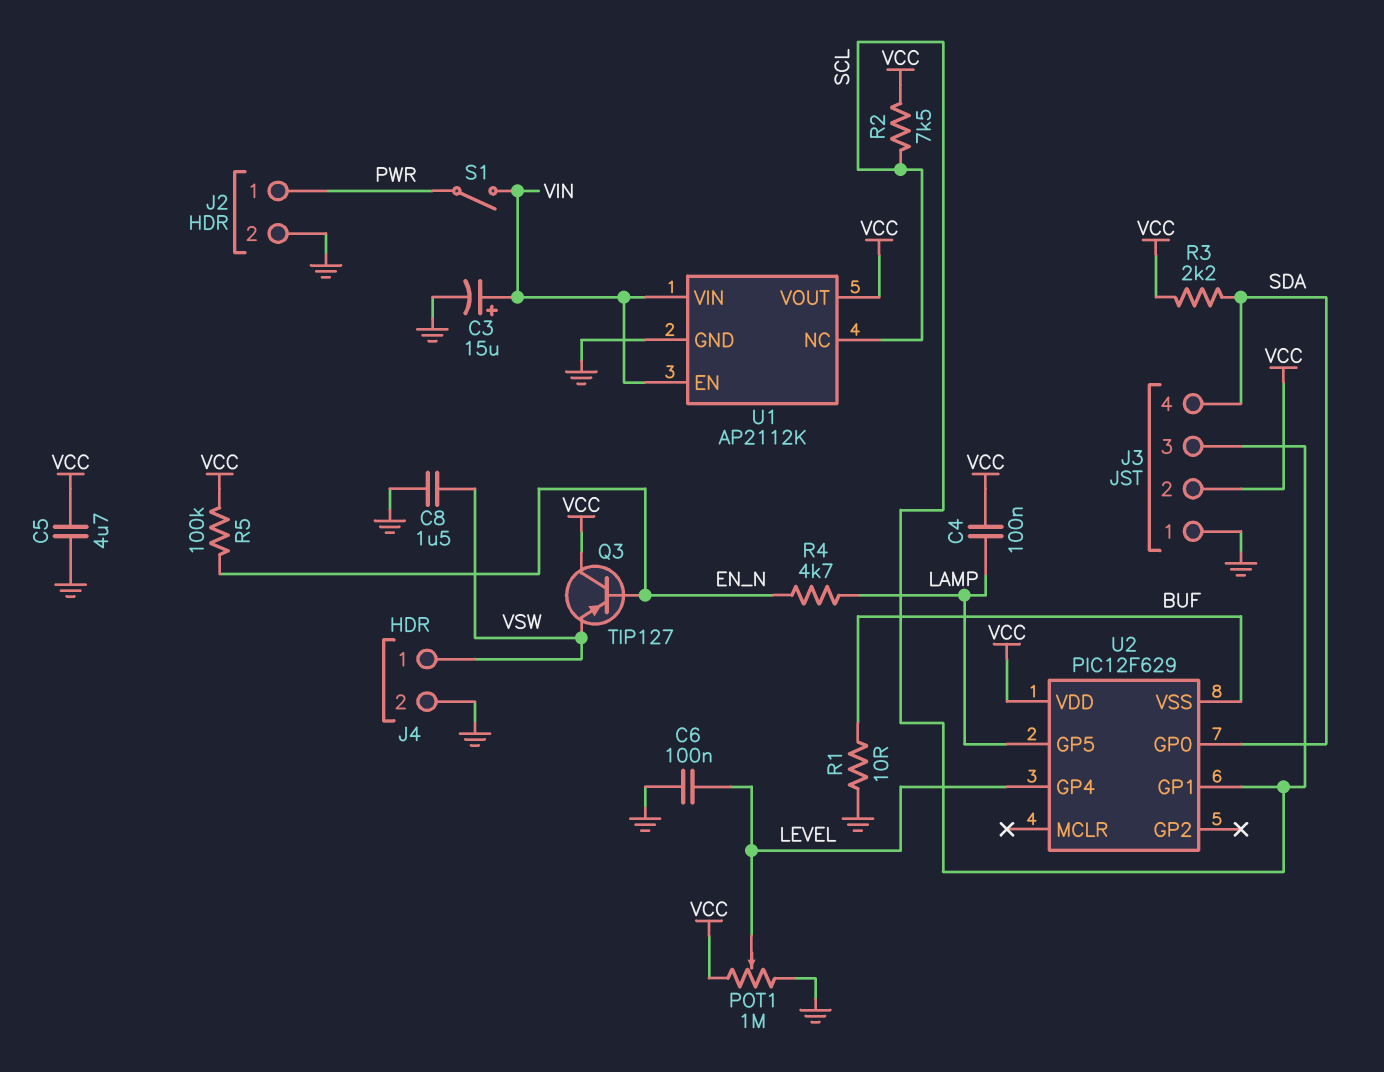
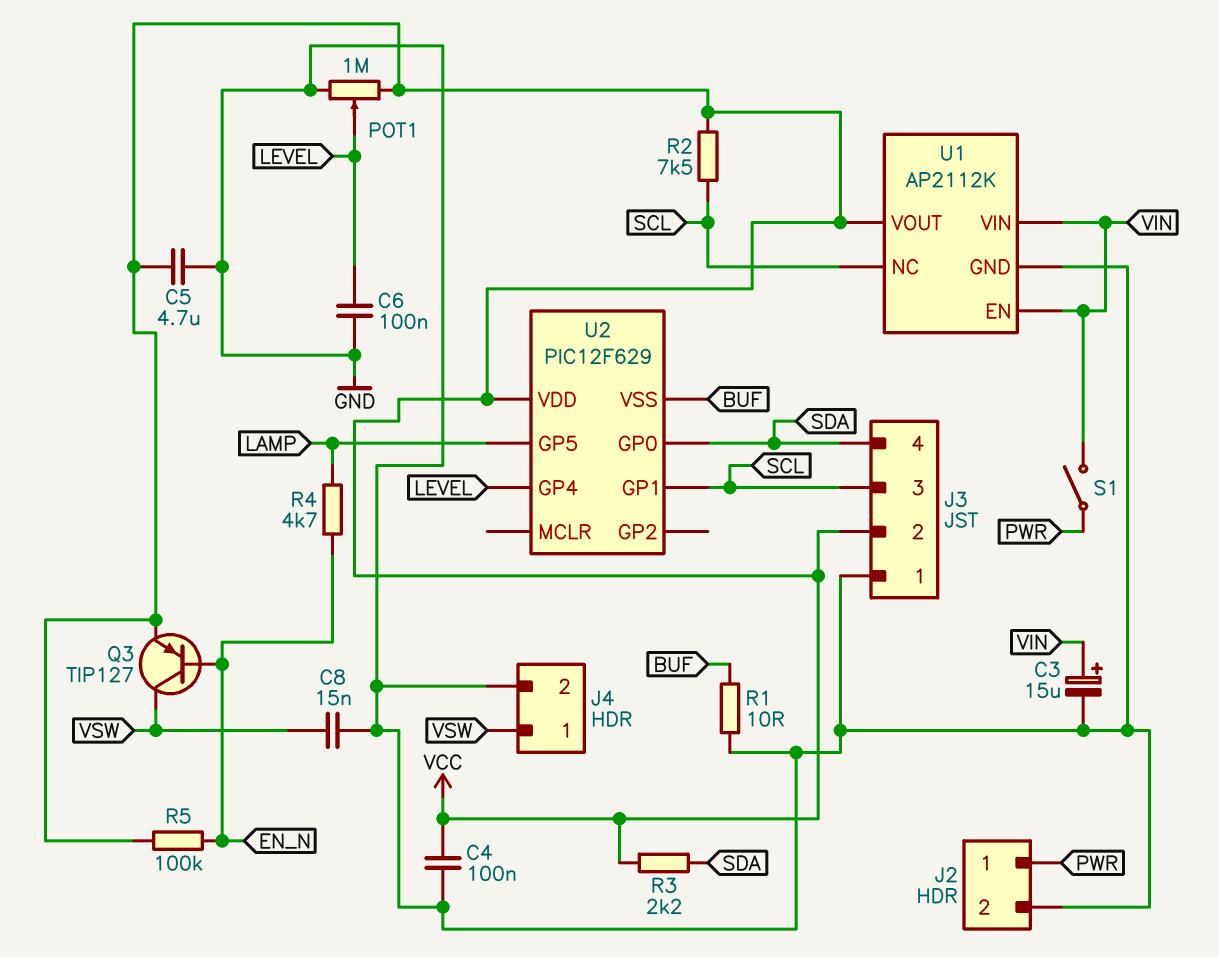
C4: 100nF (LAMP, VCC) -> 100nF (GND, VCC)
C8: 1.5uF (GND, VSW) -> 15nF (GND, VSW)
Q3: PNP TIP127 (B EN_N, C VCC, E VSW) -> PNP TIP127 (B EN_N, C VSW, E VCC)

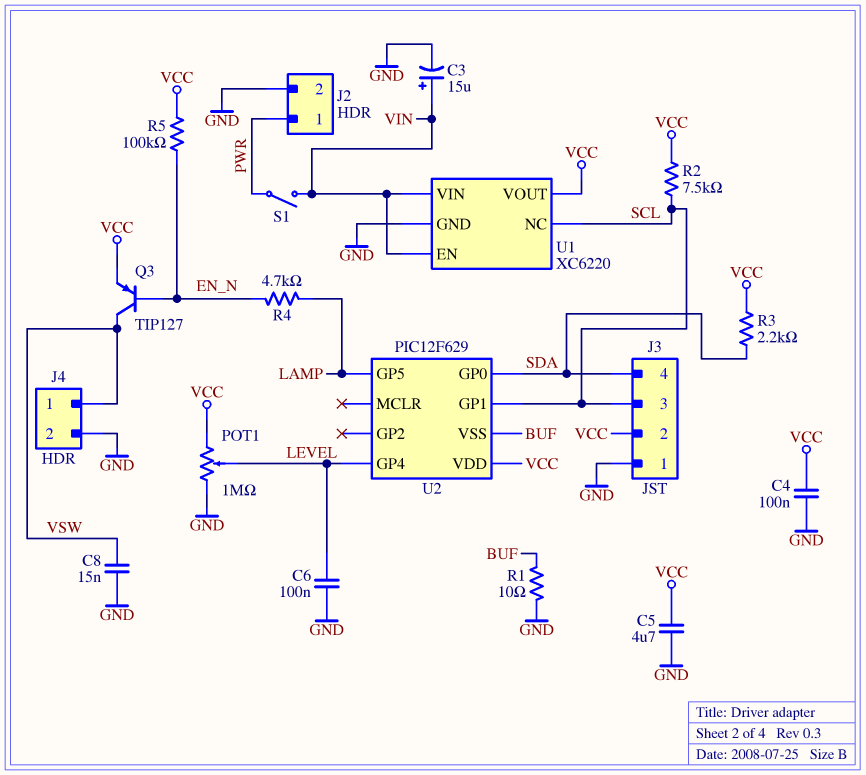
U1: AP2112K -> XC6220

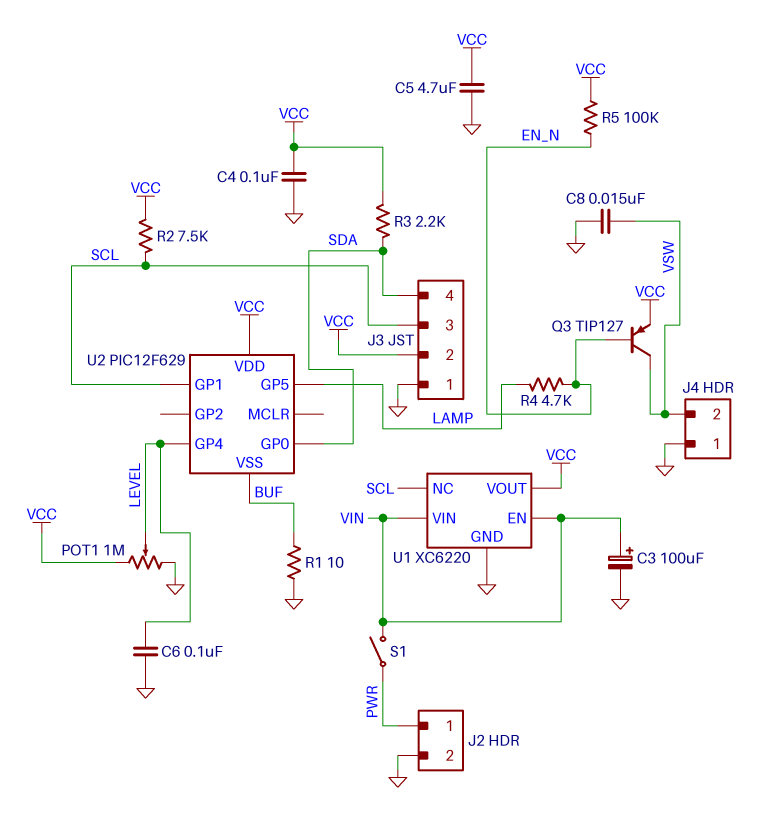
C3: 15uF (plus VIN, minus GND) -> 100uF (plus VIN, minus GND)
J4 pin 1: VSW -> GND
J4 pin 2: GND -> VSW

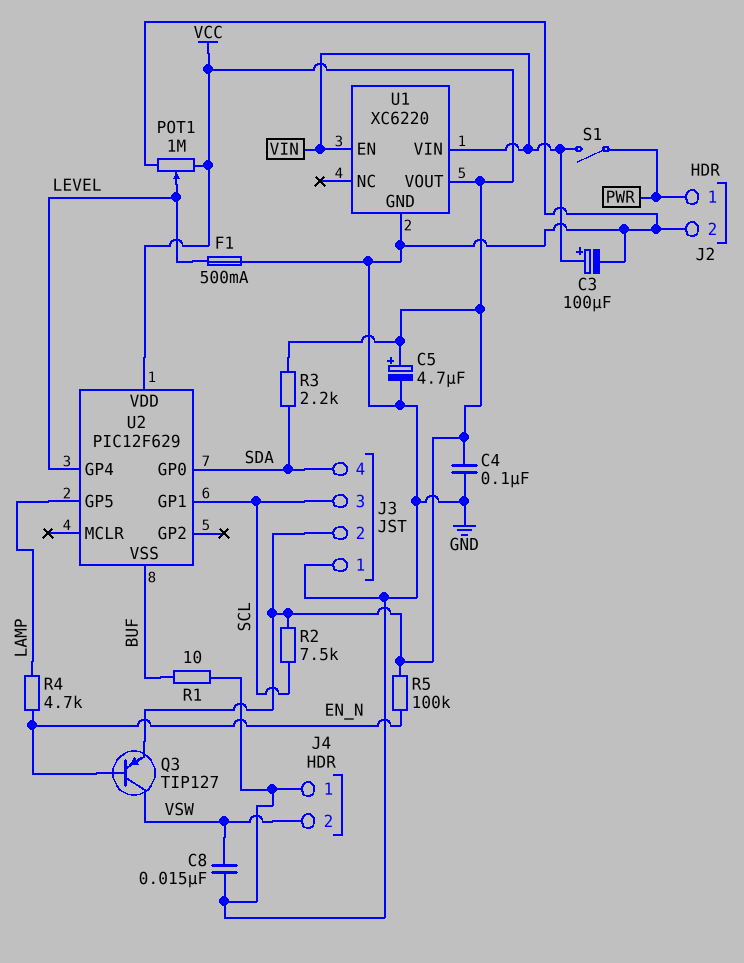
C5: 4.7uF (GND, VCC) -> 4.7uF (plus VCC, minus GND)
C6: 100nF (GND, LEVEL) -> none
F1: none -> 500mA (GND, LEVEL)
U1 pin NC: SCL -> none

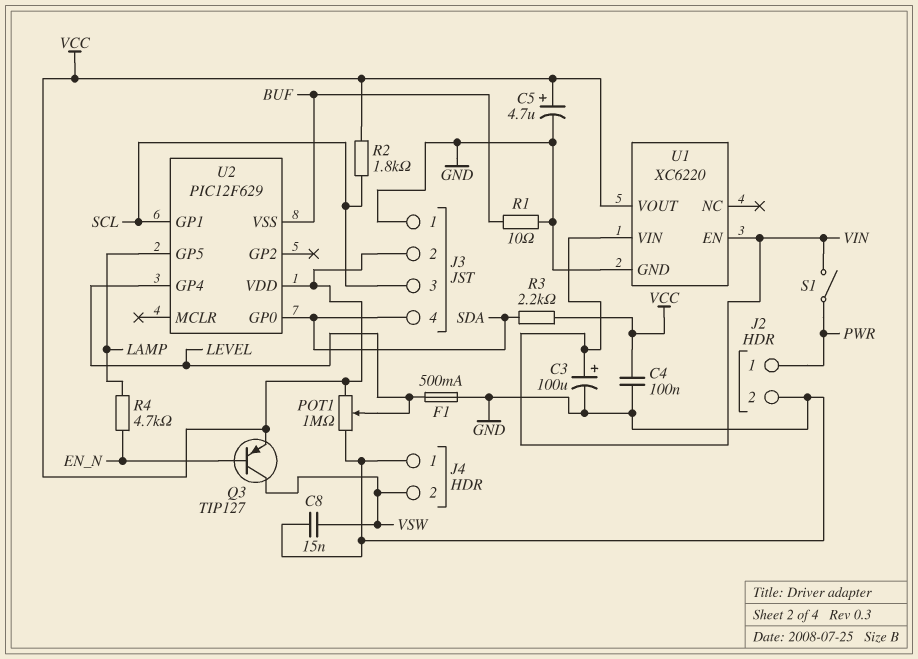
R2: 7.5k (SCL, VCC) -> 1.8k (SCL, VCC)
R5: 100k (EN_N, VCC) -> none

